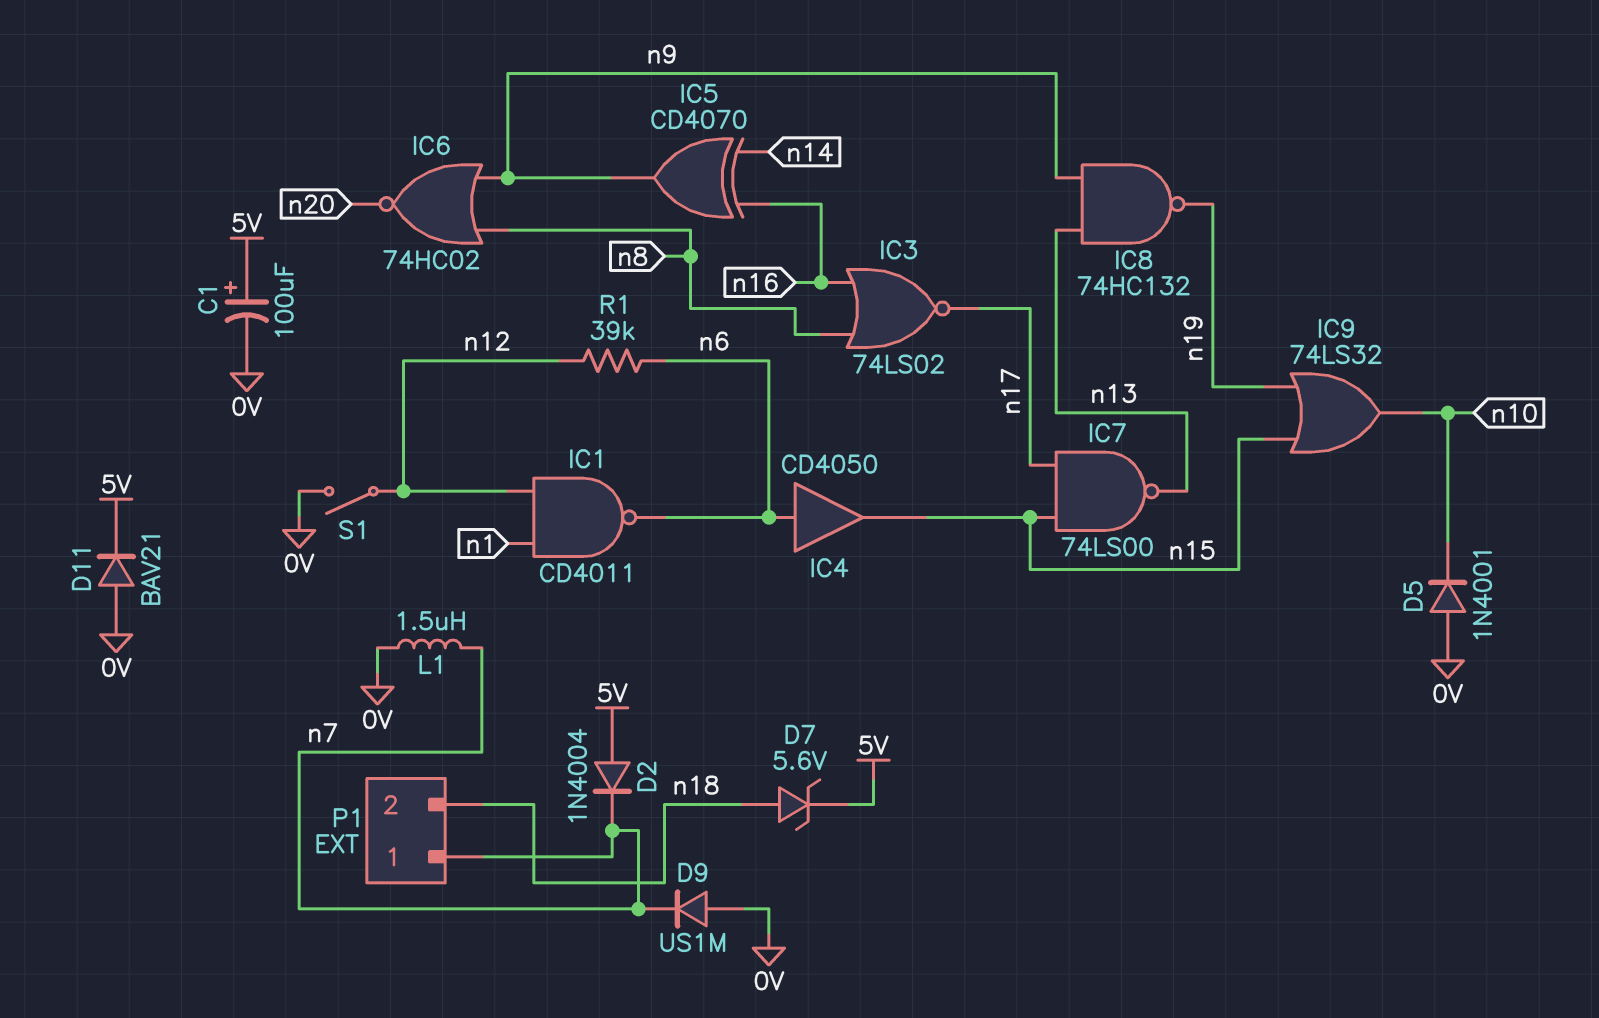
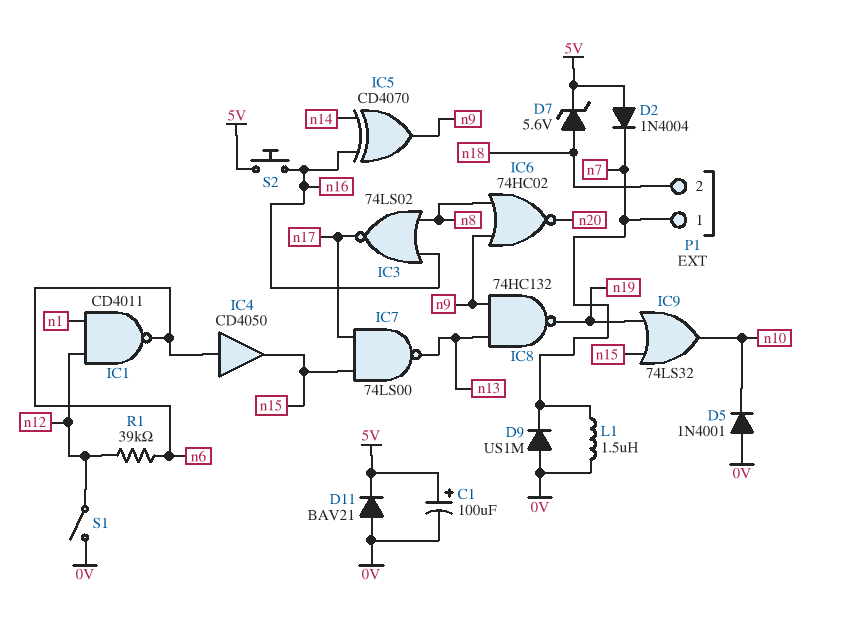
S2: none -> button (5V, n16)

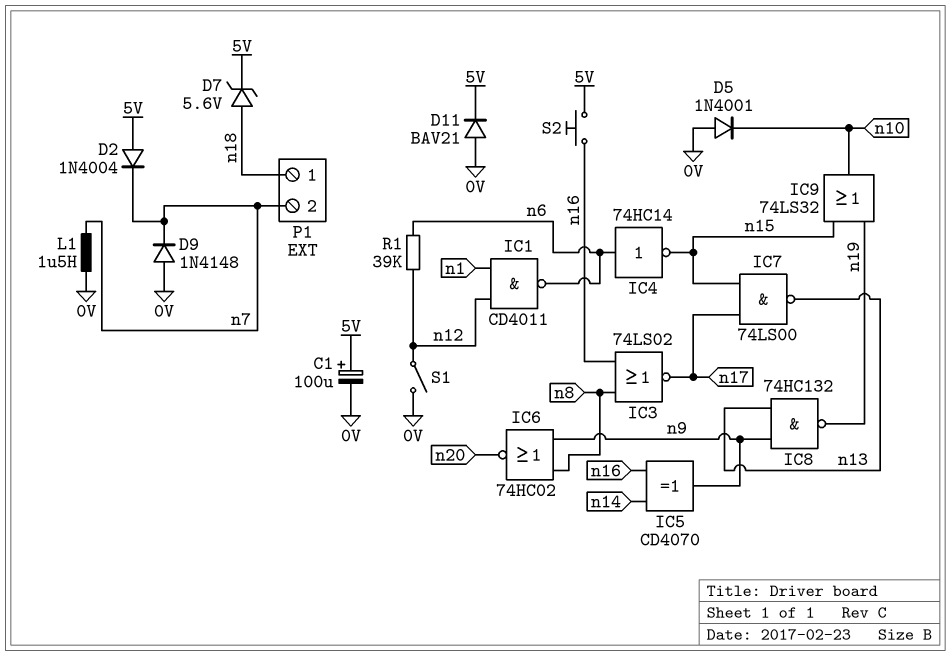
D9: diode US1M (A 0V, K n7) -> diode 1N4148 (A 0V, K n7)
IC4: buffer CD4050 (in n6, out n15) -> NOT 74HC14 (in n6, out n15)
P1 pin 1: n7 -> n18
P1 pin 2: n18 -> n7

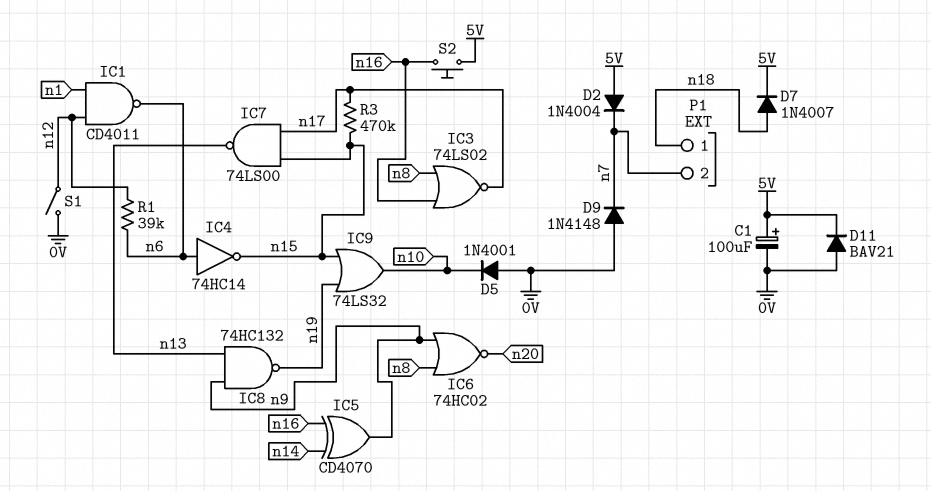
D7: zener 5.6V (A n18, K 5V) -> diode 1N4007 (A n18, K 5V)
L1: 1.5uH (0V, n7) -> none
R3: none -> 470k (n15, n17)

